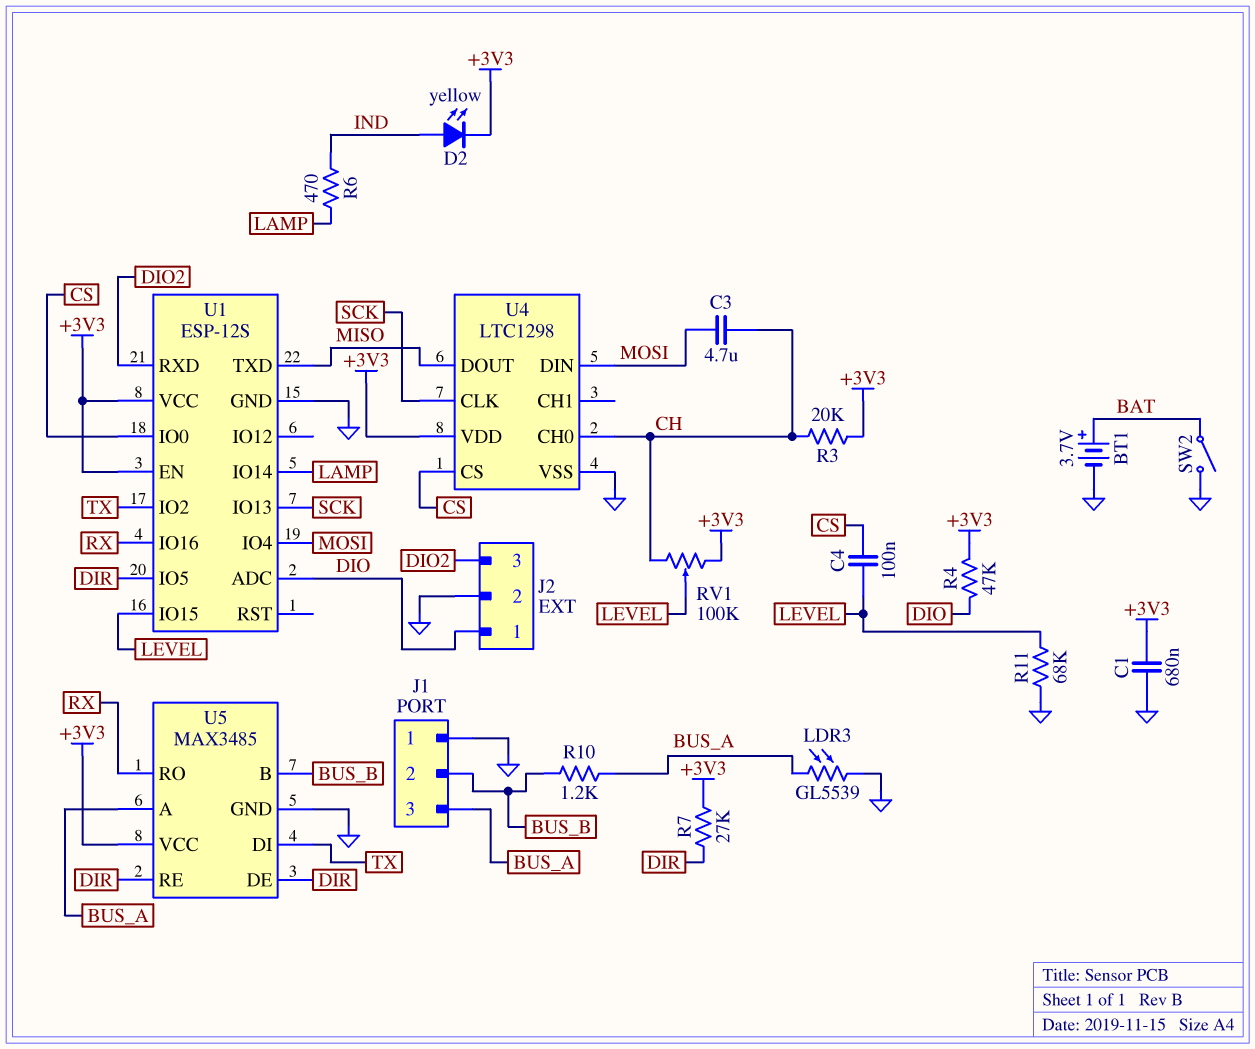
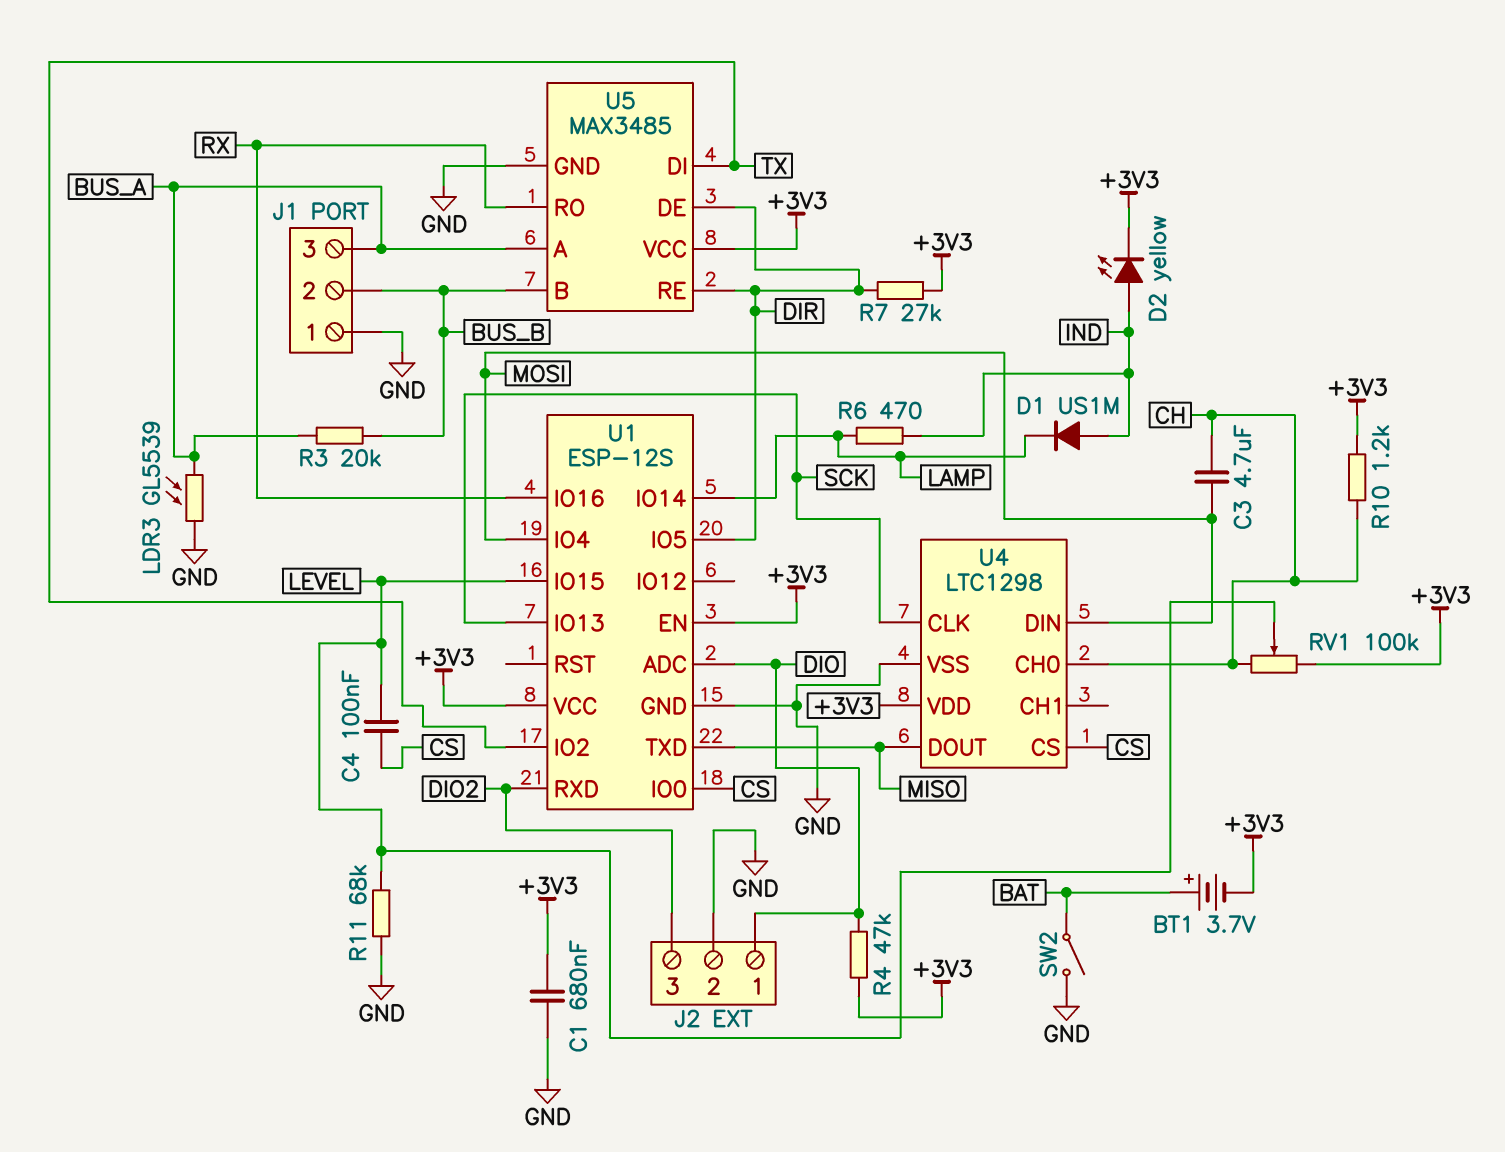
BT1: 3.7V (plus BAT, minus GND) -> 3.7V (plus BAT, minus +3V3)
D1: none -> diode US1M (A IND, K LAMP)
R3: 20k (+3V3, CH) -> 20k (BUS_A, BUS_B)
R10: 1.2k (BUS_A, BUS_B) -> 1.2k (+3V3, CH)

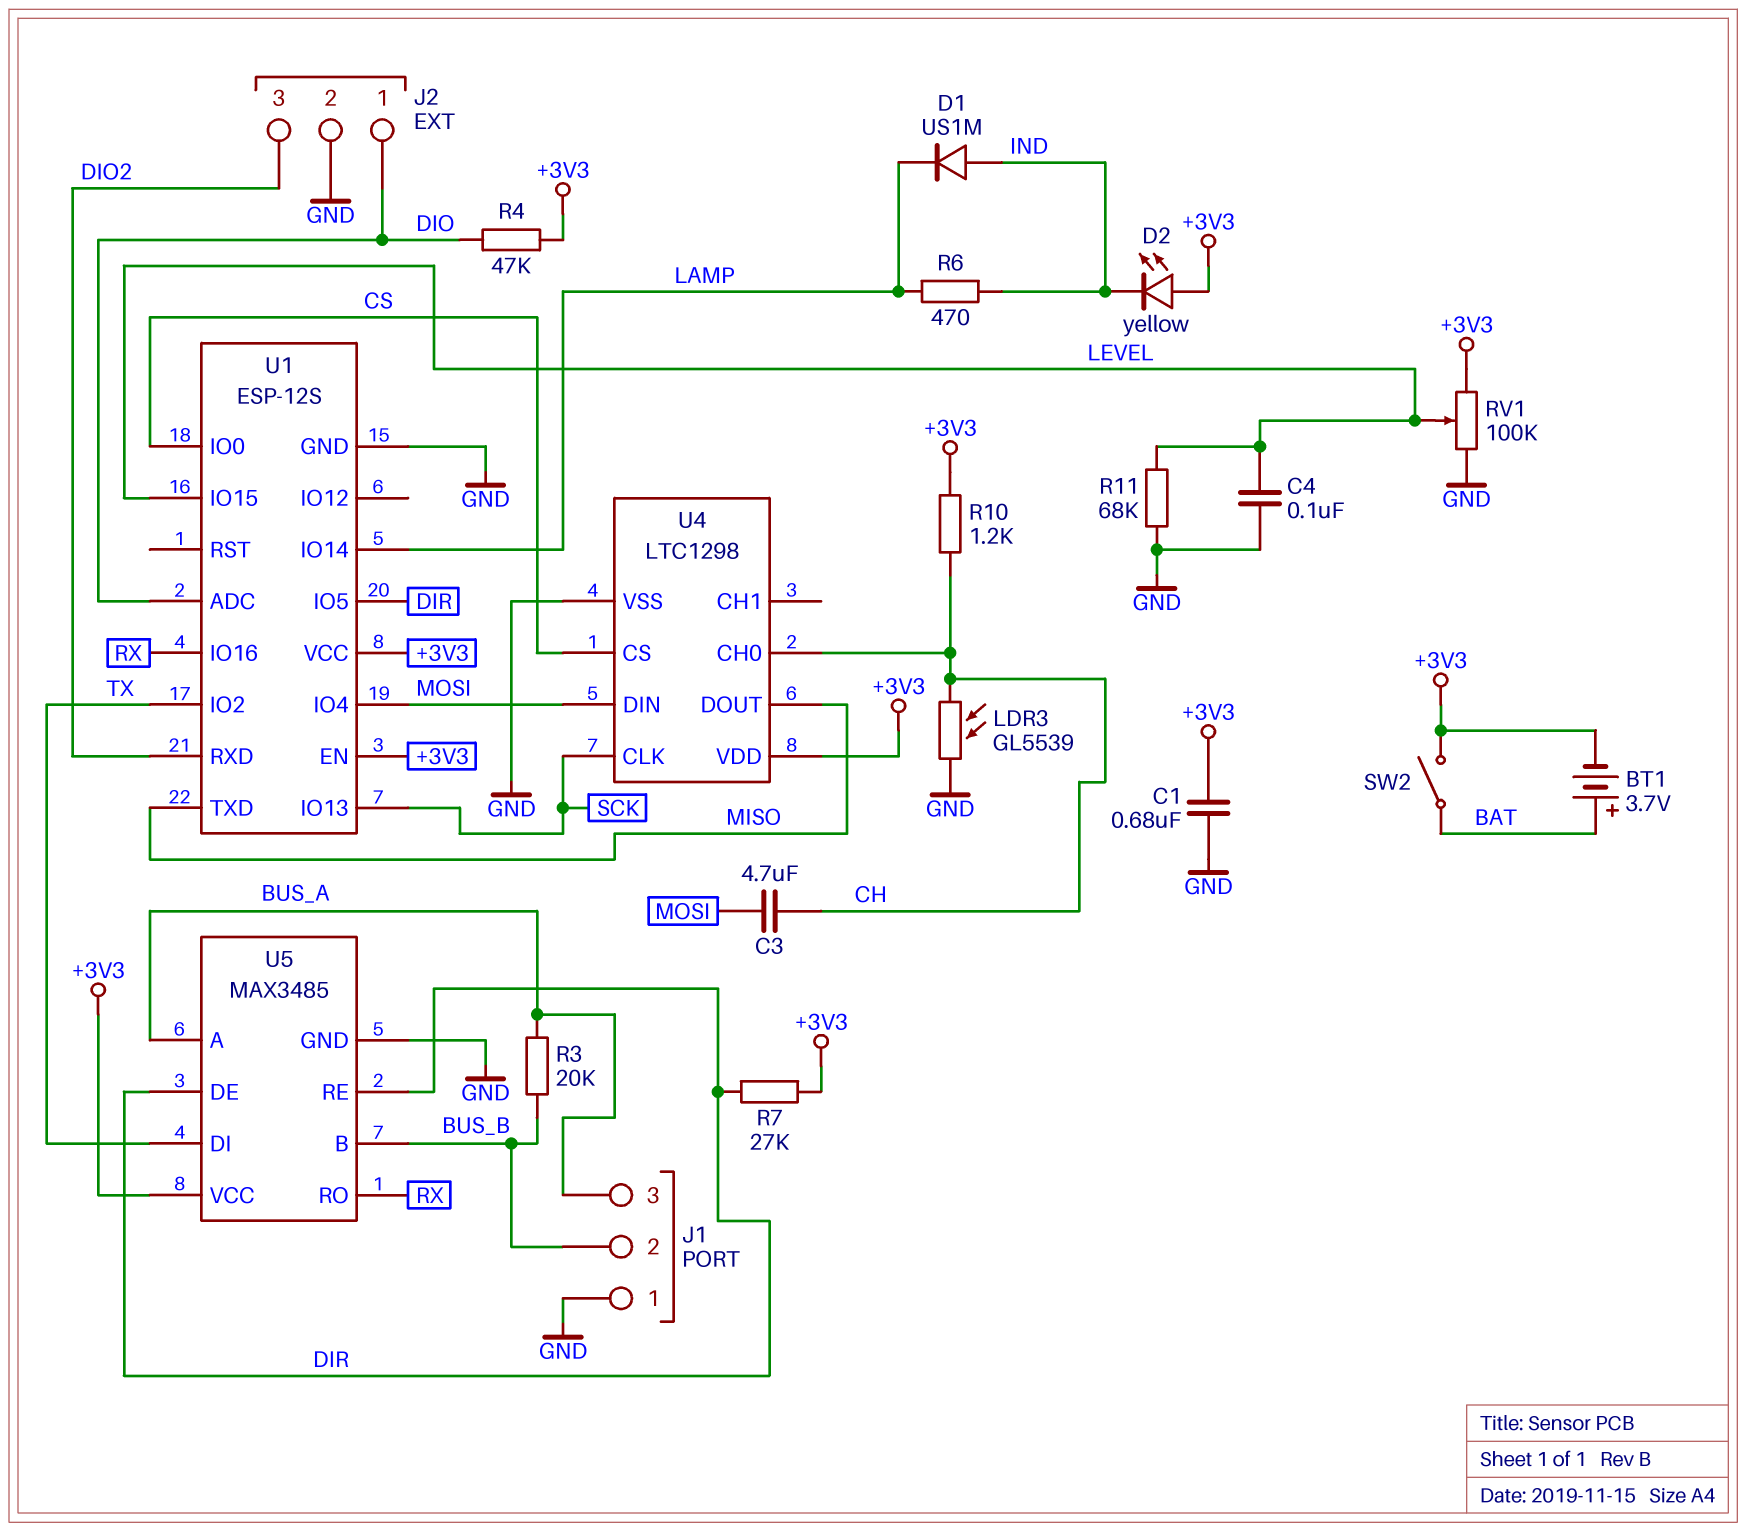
C4: 100nF (CS, LEVEL) -> 100nF (GND, LEVEL)
D2: LED yellow (A IND, K +3V3) -> LED yellow (A +3V3, K IND)
LDR3: GL5539 (BUS_A, GND) -> GL5539 (CH, GND)
RV1: 100k (+3V3, CH, wiper LEVEL) -> 100k (+3V3, GND, wiper LEVEL)
SW2: switch (BAT, GND) -> switch (+3V3, BAT)

